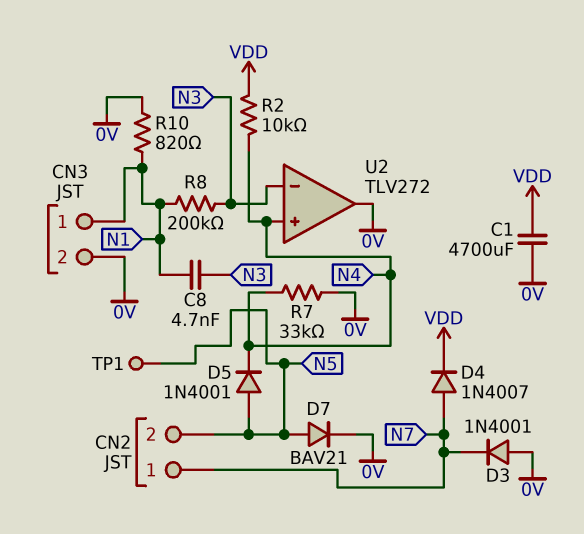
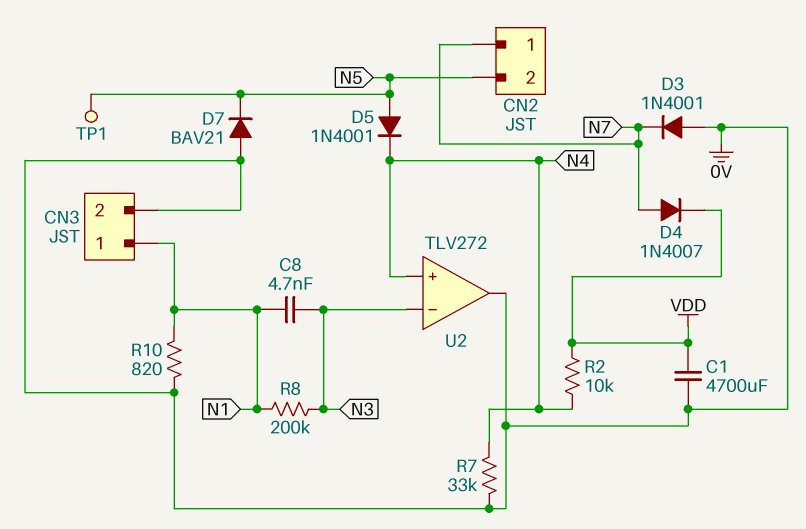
D7: diode BAV21 (A N5, K 0V) -> diode BAV21 (A 0V, K N5)

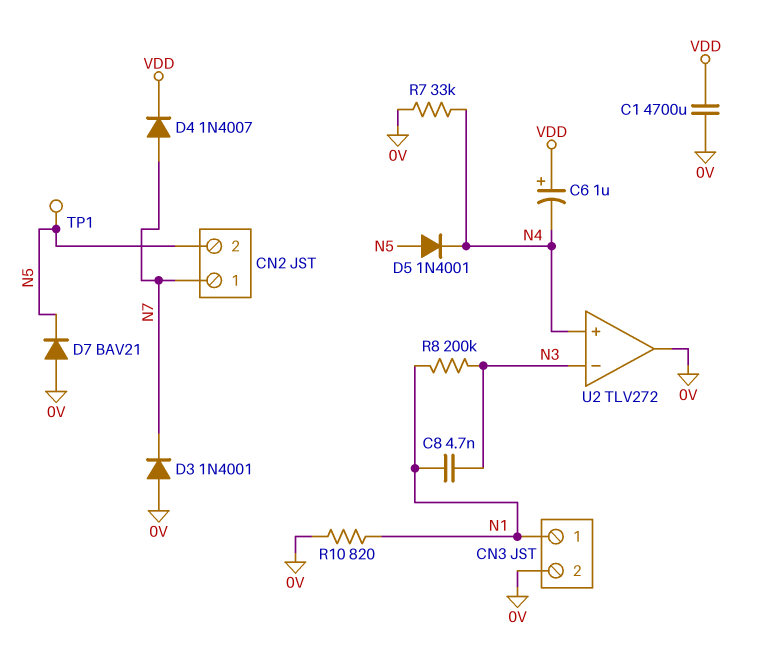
C6: none -> 1uF (plus VDD, minus N4)
R2: 10k (N4, VDD) -> none

